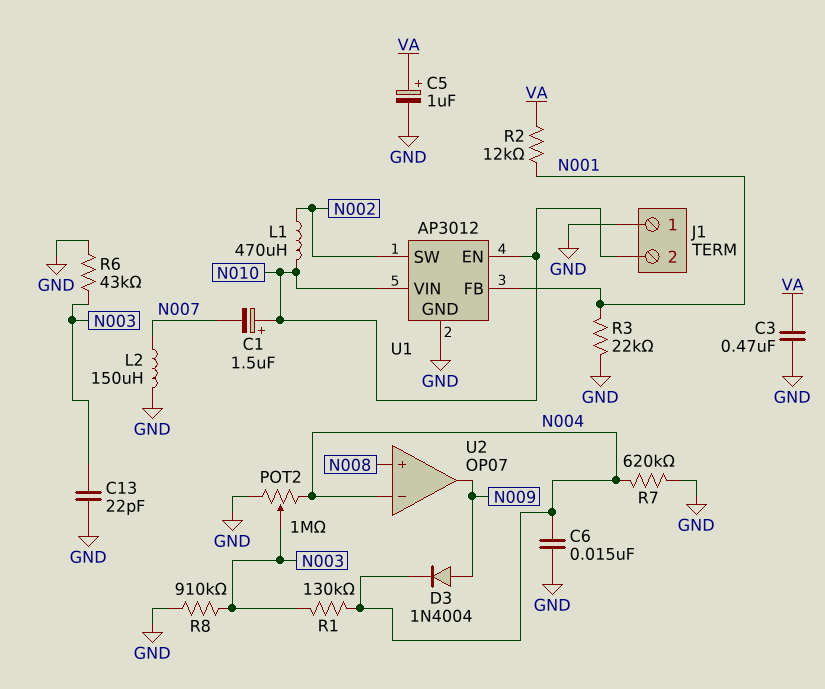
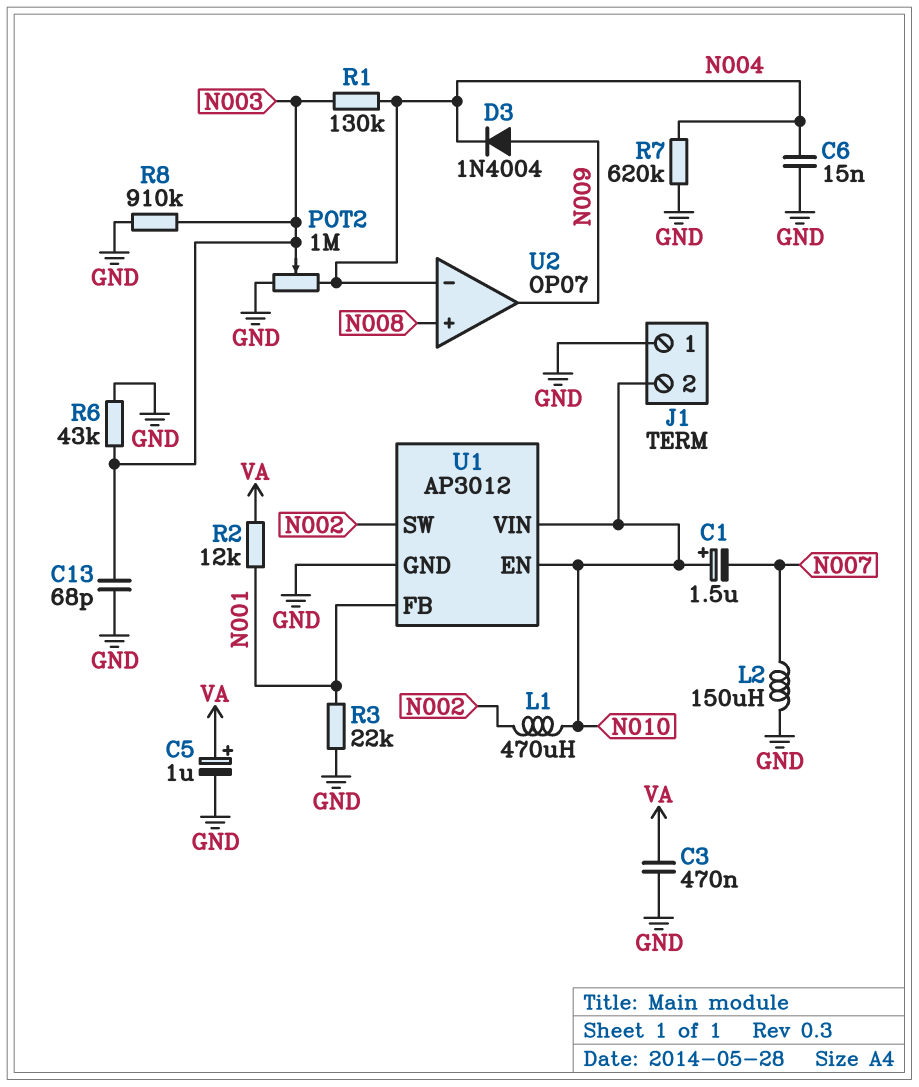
C13: 22pF (GND, N003) -> 68pF (GND, N003)

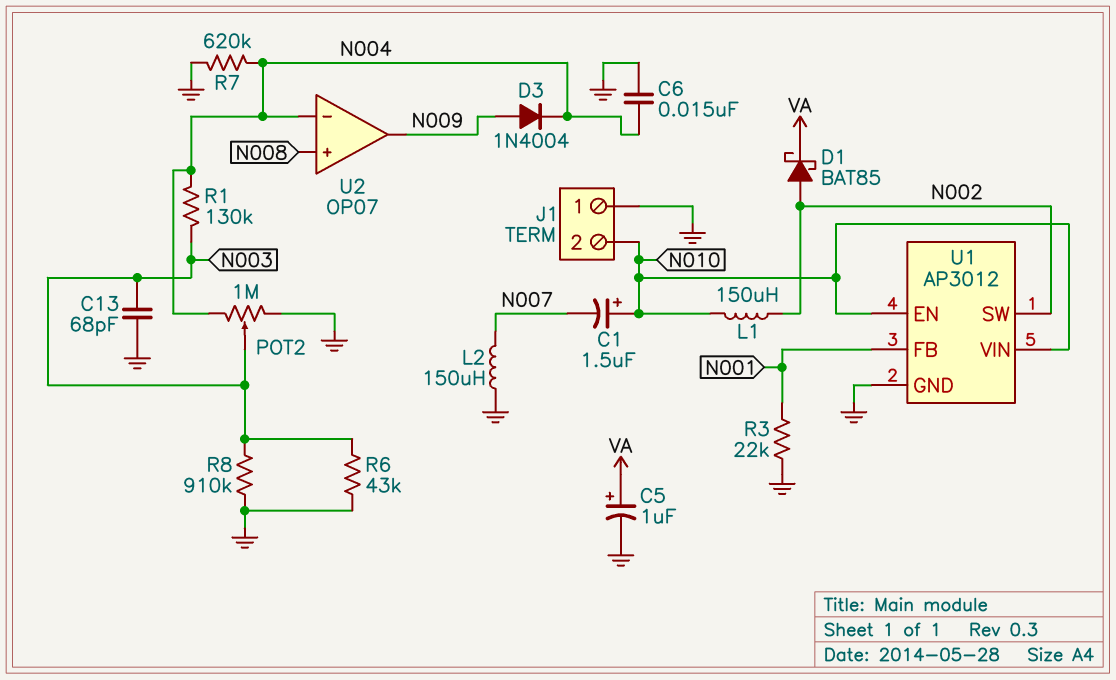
C3: 470nF (GND, VA) -> none
D1: none -> schottky BAT85 (A N002, K VA)
L1: 470uH (N002, N010) -> 150uH (N002, N010)
R2: 12k (N001, VA) -> none

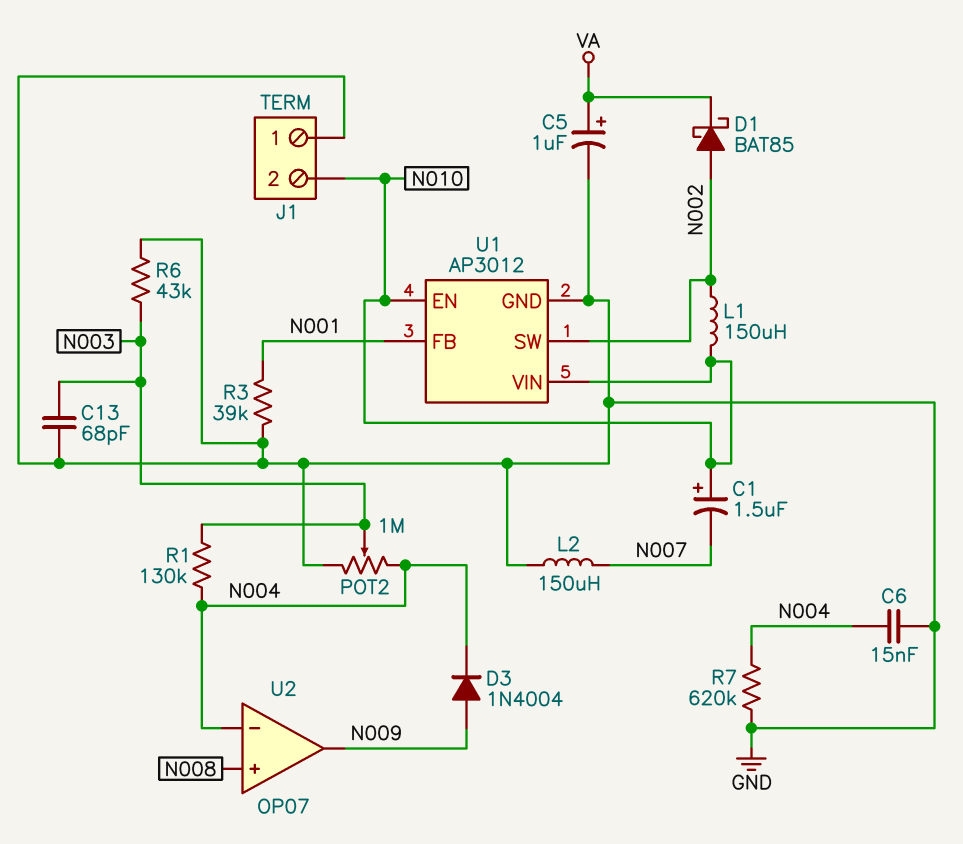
R3: 22k (GND, N001) -> 39k (GND, N001)
R8: 910k (GND, N003) -> none

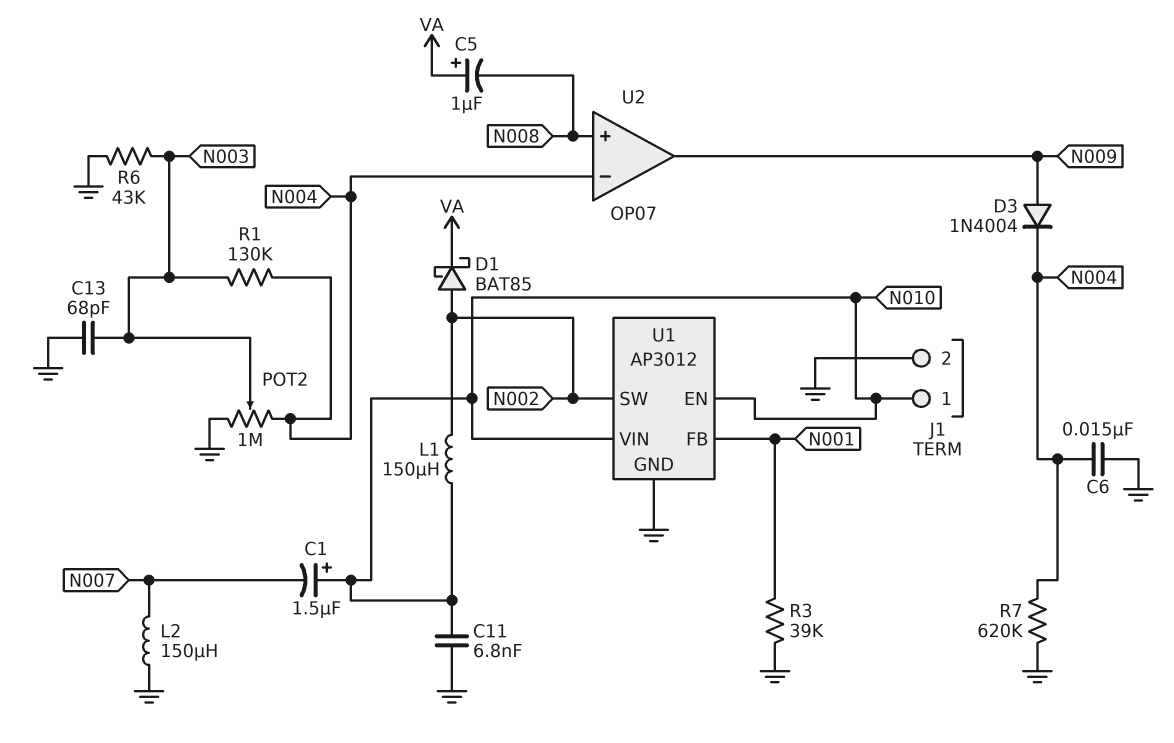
C5: 1uF (plus VA, minus GND) -> 1uF (plus VA, minus N008)
C11: none -> 6.8nF (GND, N010)
J1 pin 1: GND -> N010
J1 pin 2: N010 -> GND

